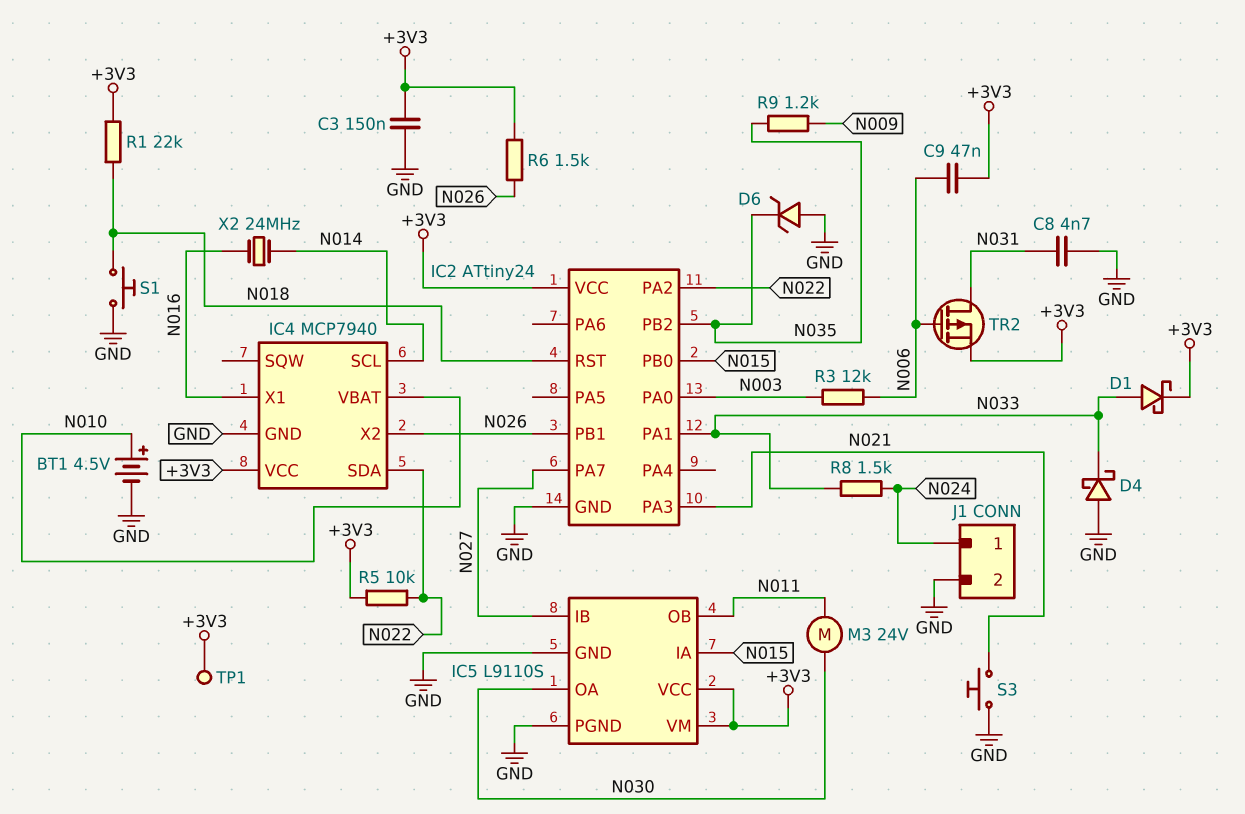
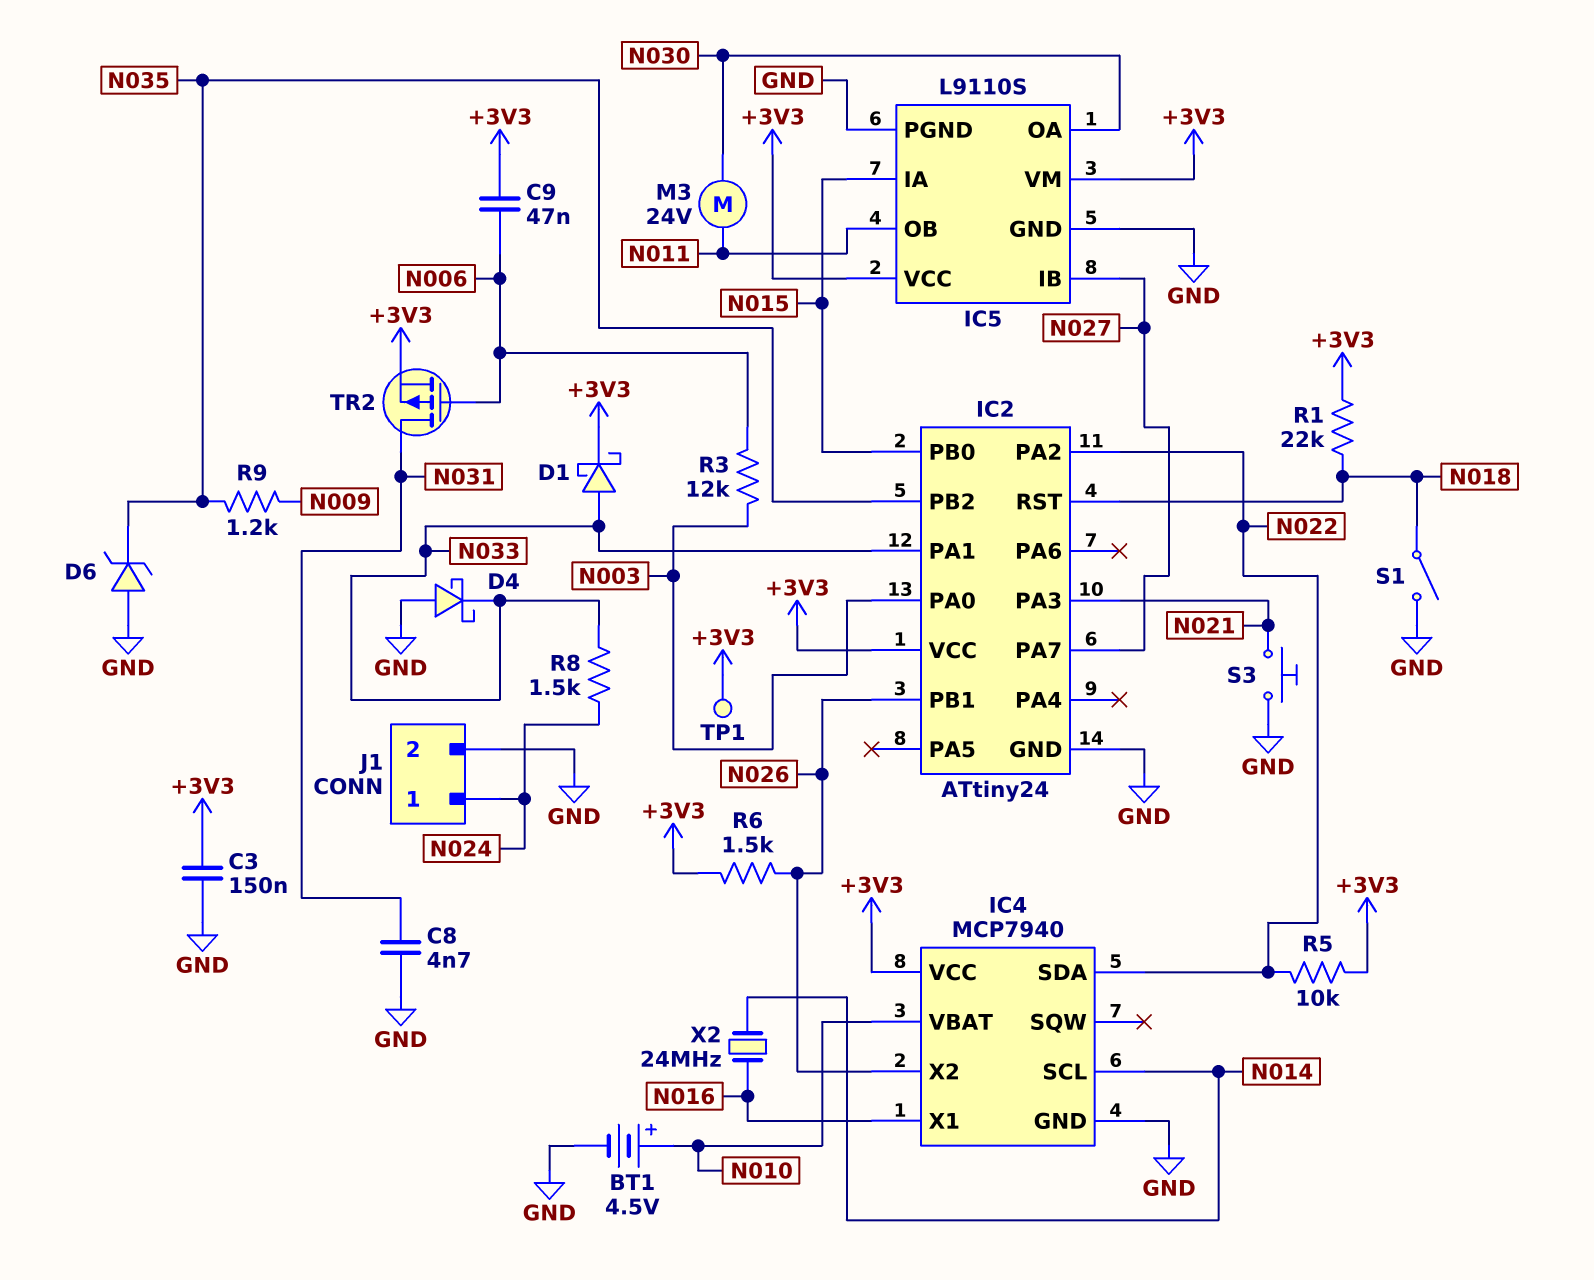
S1: button (GND, N018) -> switch (GND, N018)

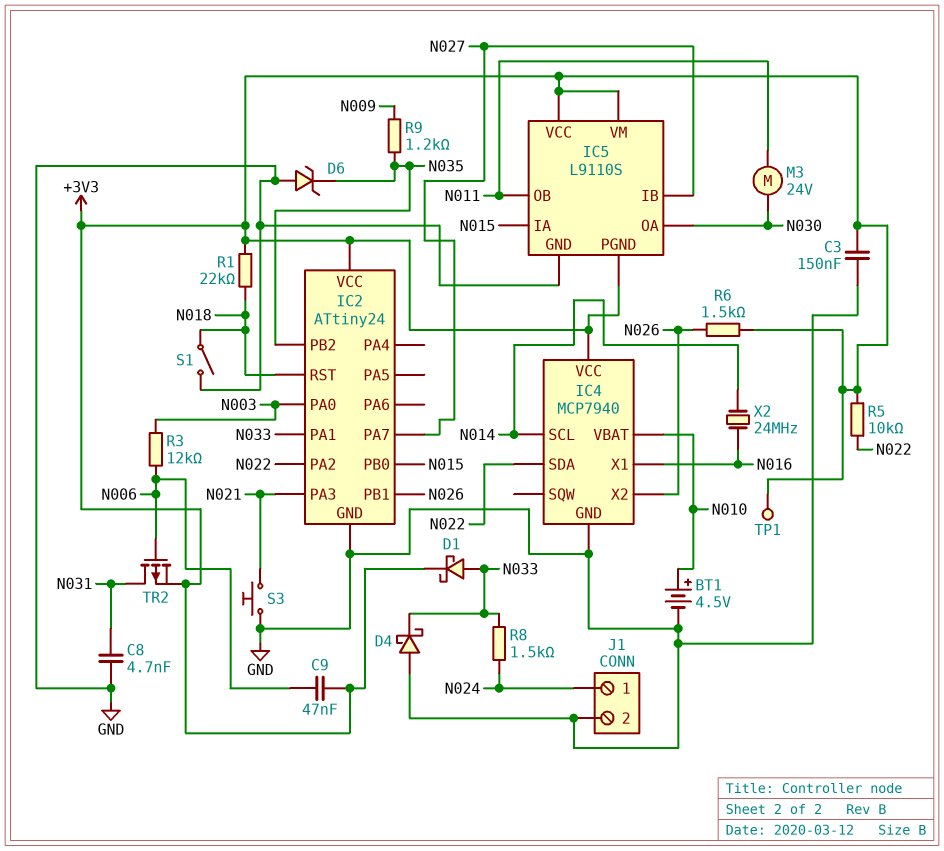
IC5 pin PGND: GND -> +3V3

